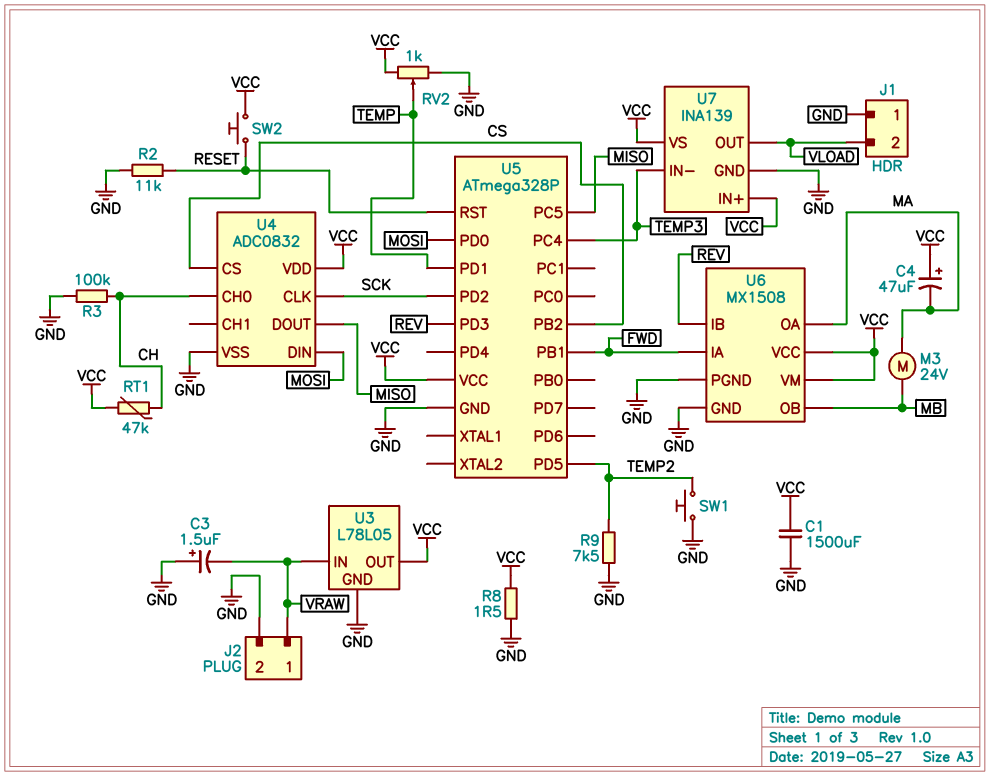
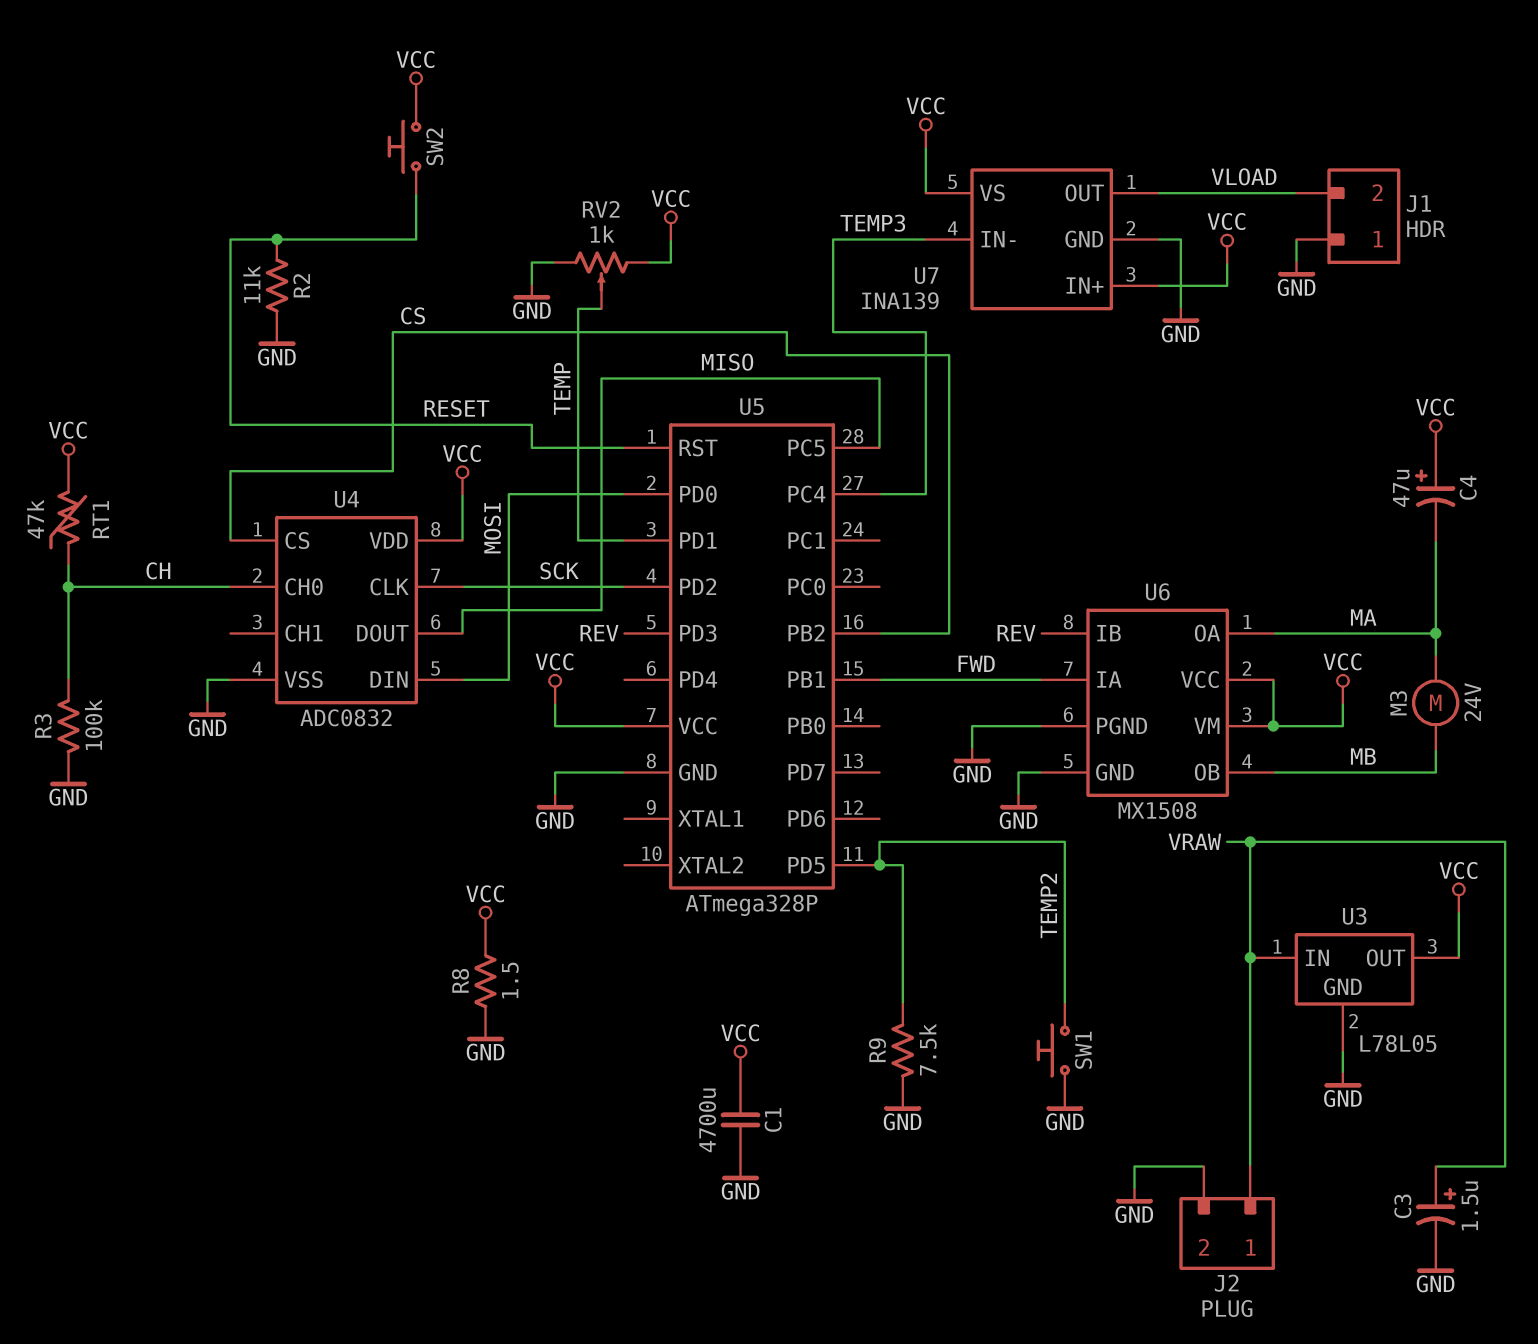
C1: 1500uF (GND, VCC) -> 4700uF (GND, VCC)
C3: 1.5uF (plus GND, minus VRAW) -> 1.5uF (plus VRAW, minus GND)

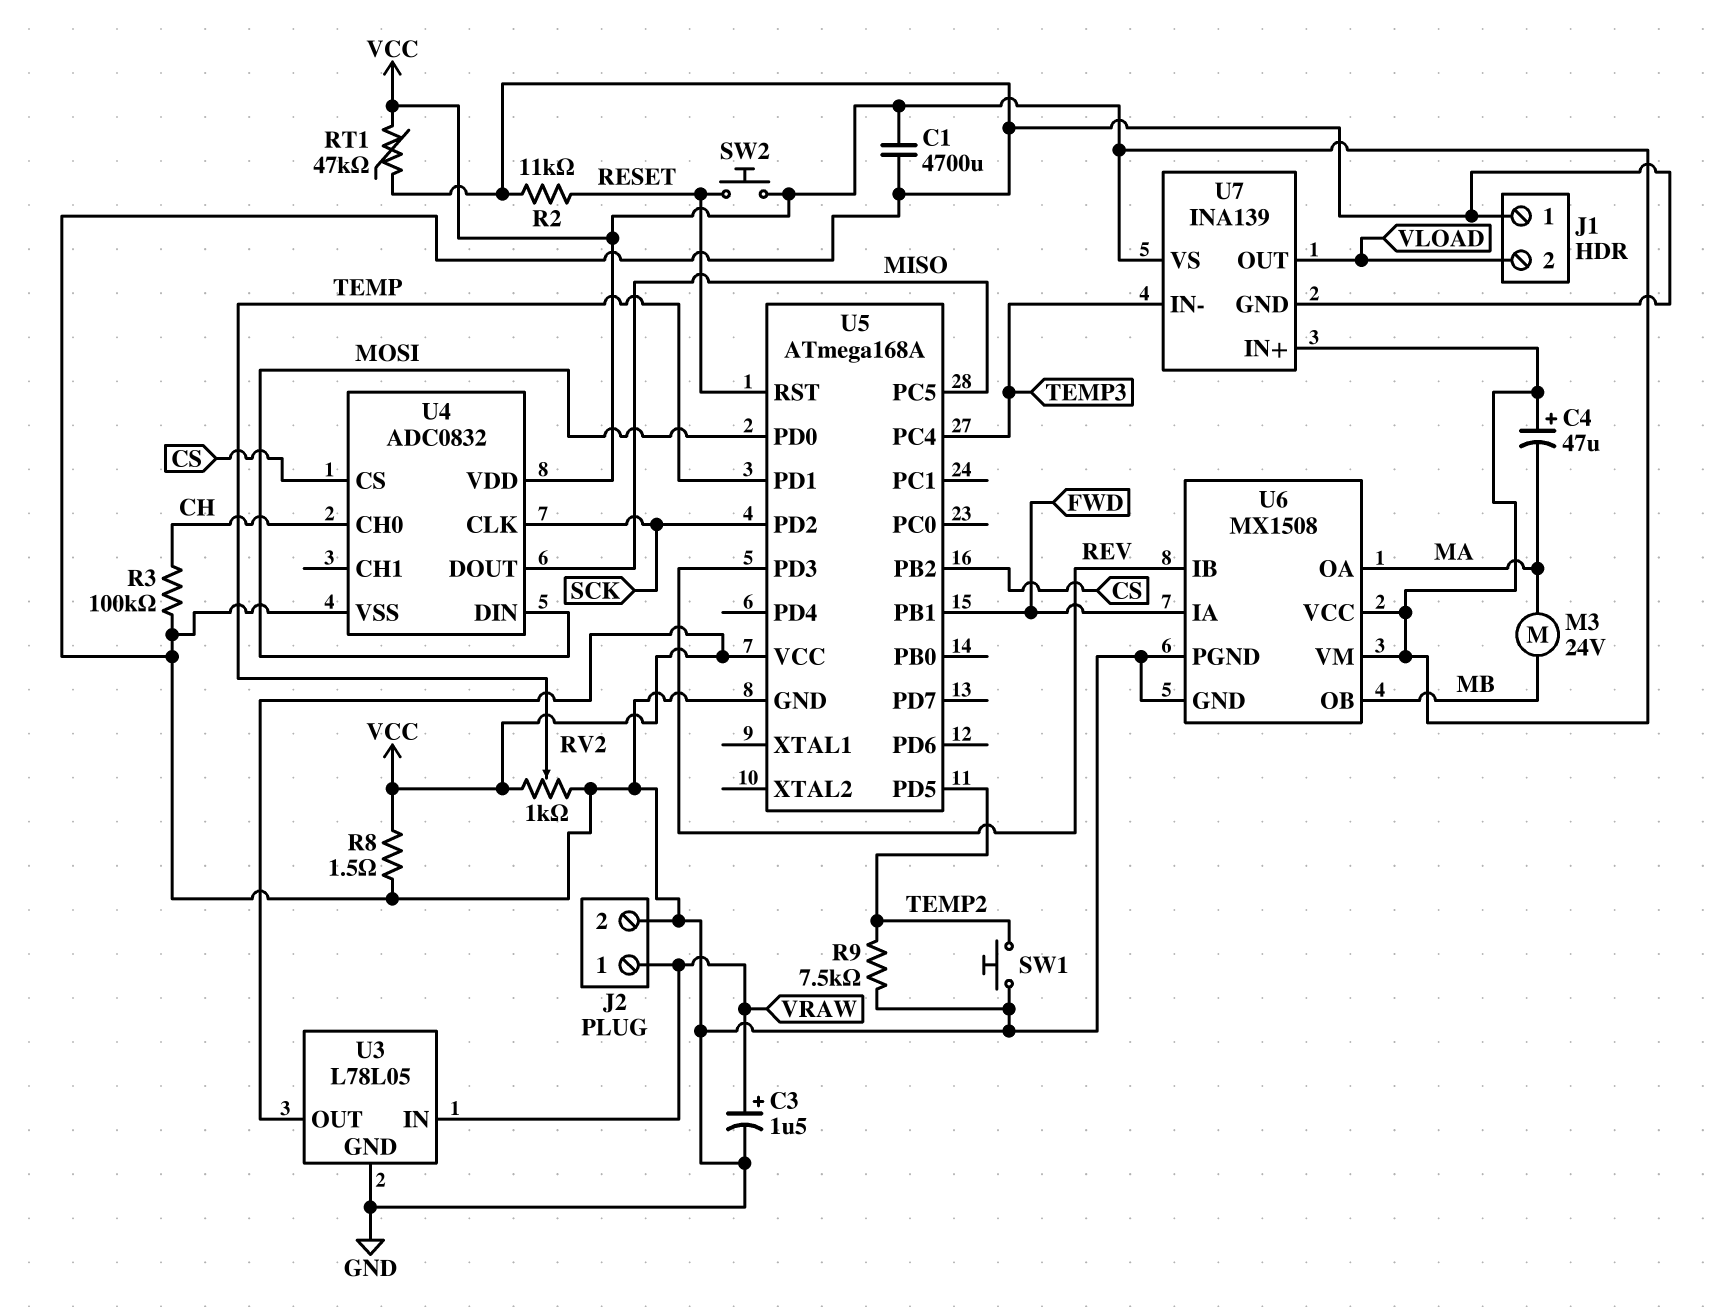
RT1: 47k (CH, VCC) -> 47k (GND, VCC)
U5: ATmega328P -> ATmega168A

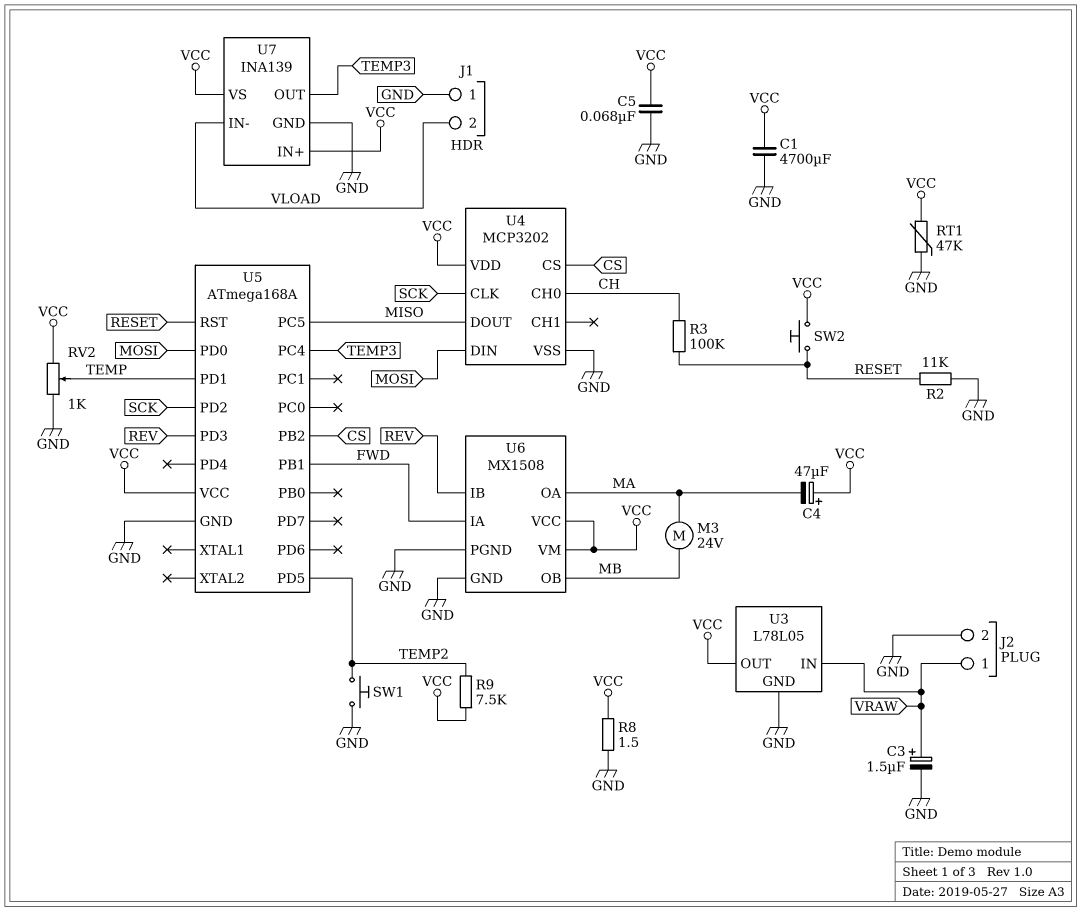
C5: none -> 68nF (GND, VCC)
R3: 100k (CH, GND) -> 100k (CH, RESET)
R9: 7.5k (GND, TEMP2) -> 7.5k (TEMP2, VCC)
U4: ADC0832 -> MCP3202
U7 pin IN-: TEMP3 -> VLOAD
U7 pin OUT: VLOAD -> TEMP3

